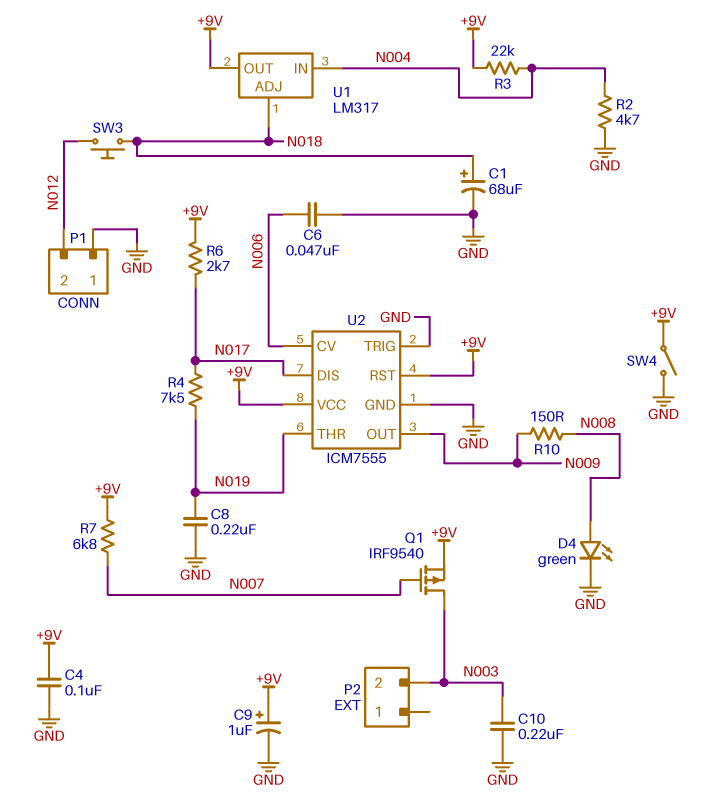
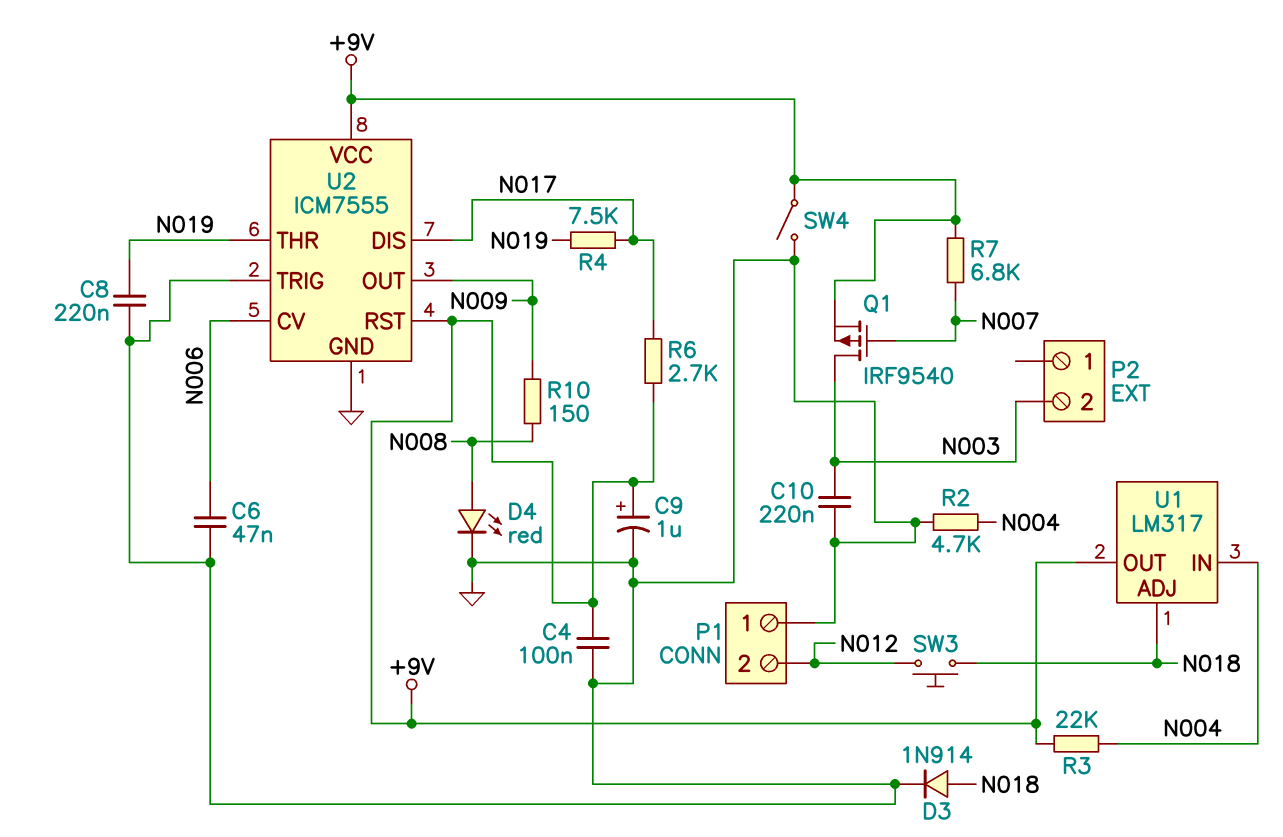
C1: 68uF (plus N018, minus GND) -> none
D3: none -> diode 1N914 (A N018, K GND)
D4: LED green (A N008, K GND) -> LED red (A N008, K GND)

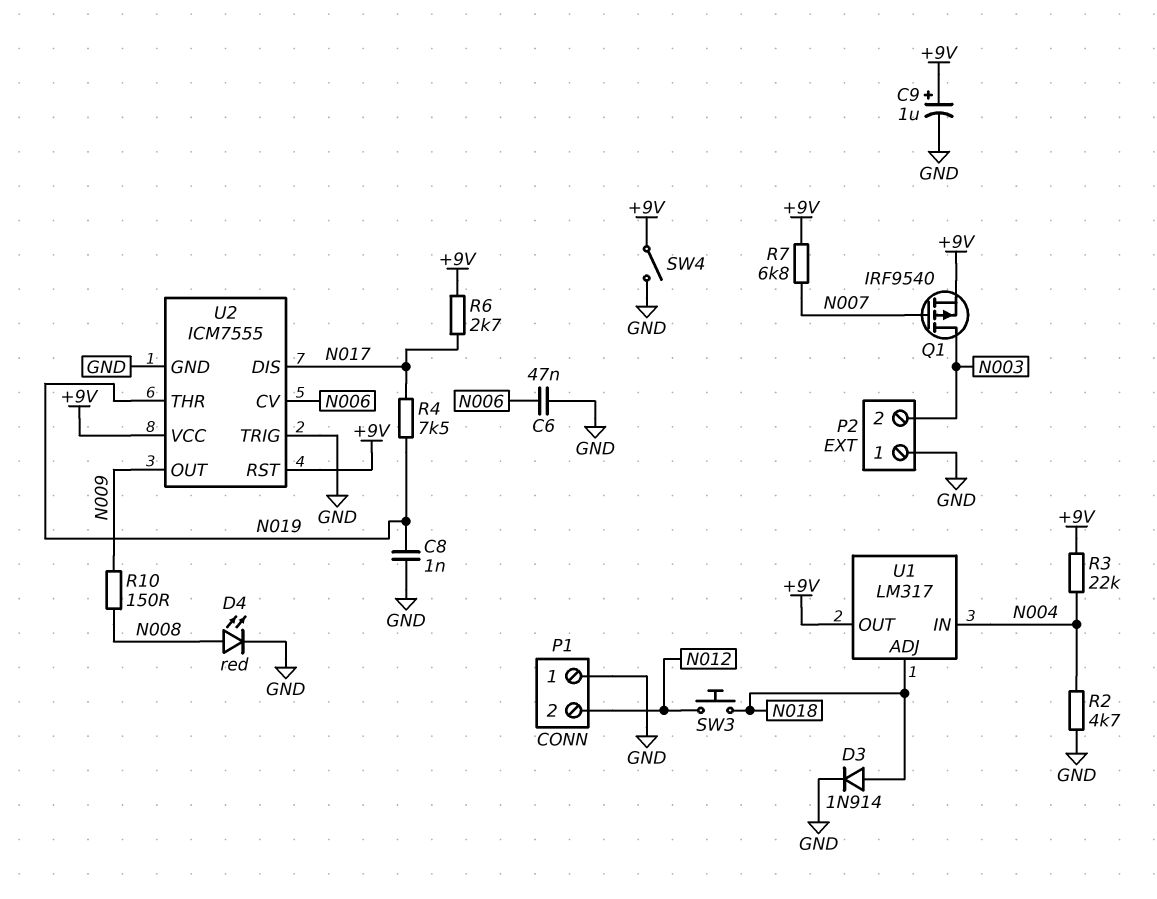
C4: 100nF (+9V, GND) -> none
C8: 220nF (GND, N019) -> 1nF (GND, N019)
C10: 220nF (GND, N003) -> none
P2 pin 1: none -> GND

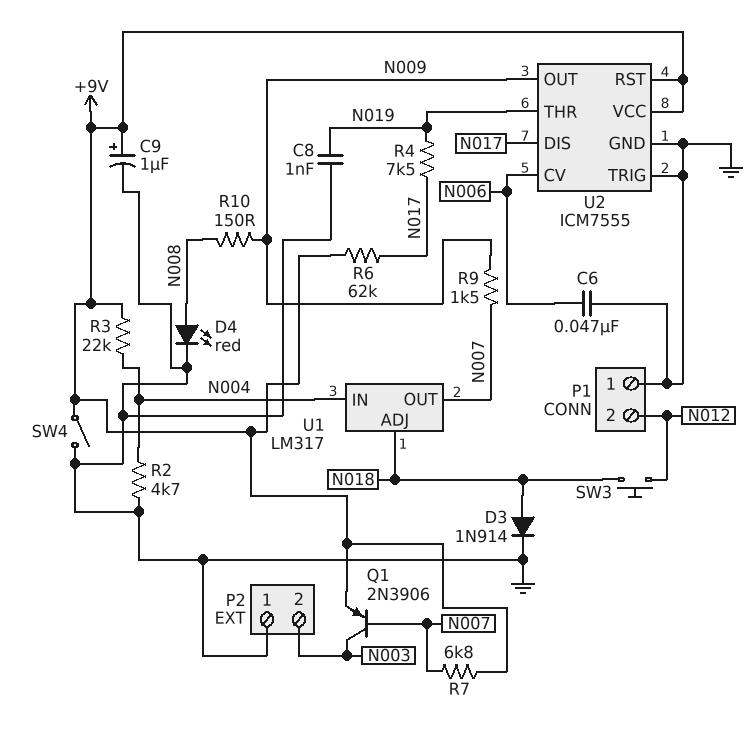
Q1: PMOS IRF9540 (G N007, D N003, S +9V) -> PNP 2N3906 (B N007, C N003, E +9V)
R6: 2.7k (+9V, N017) -> 62k (+9V, N017)
R9: none -> 1.5k (N007, N009)
U1 pin OUT: +9V -> N007

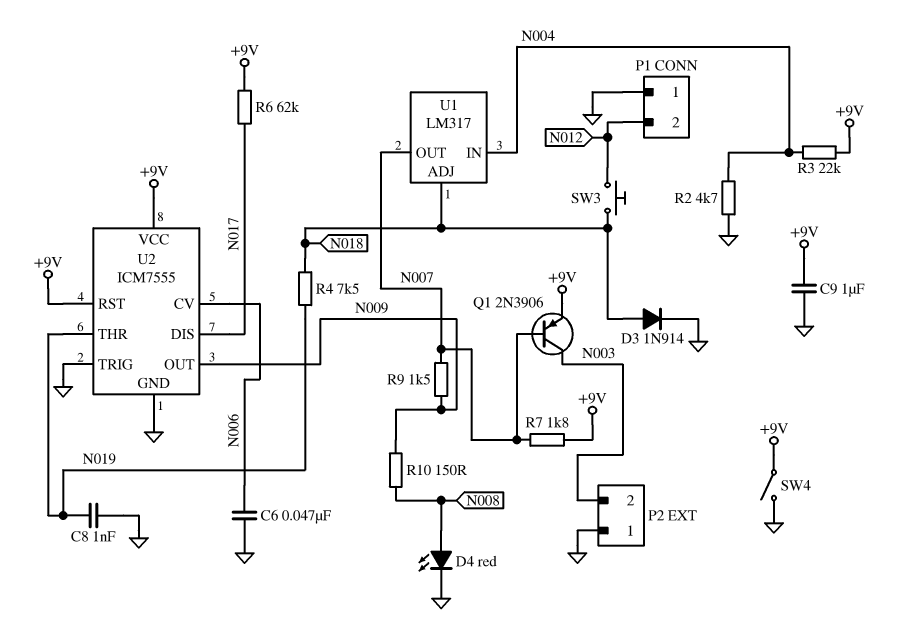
C9: 1uF (plus +9V, minus GND) -> 1uF (+9V, GND)
R4: 7.5k (N017, N019) -> 7.5k (N018, N019)
R7: 6.8k (+9V, N007) -> 1.8k (+9V, N007)

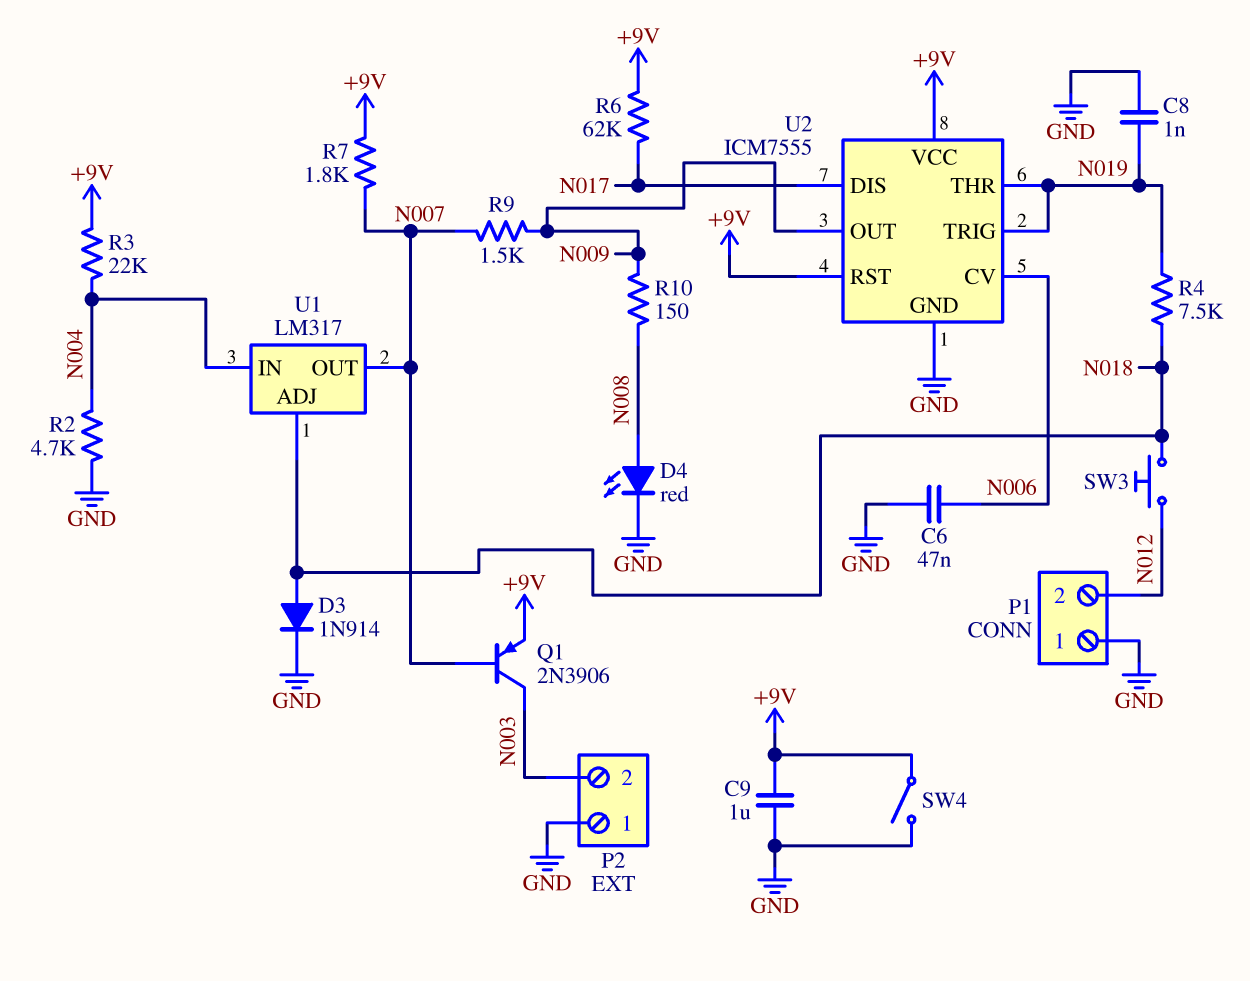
U2 pin TRIG: GND -> N019

